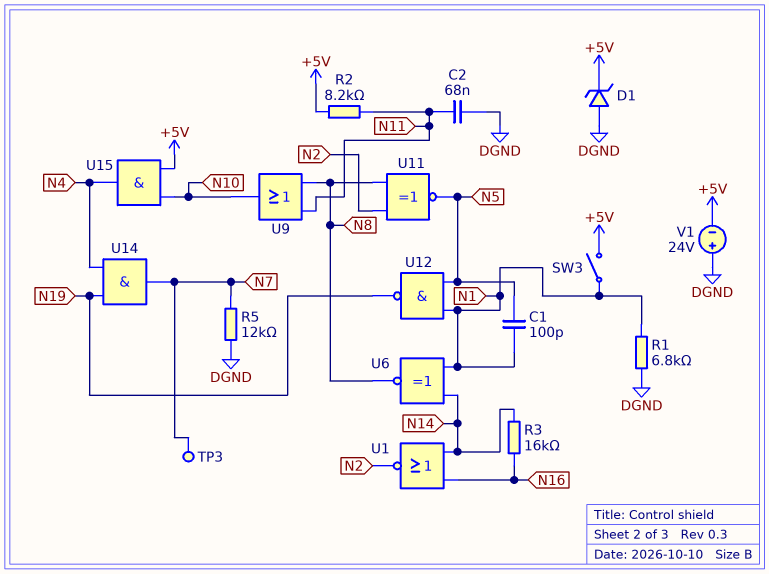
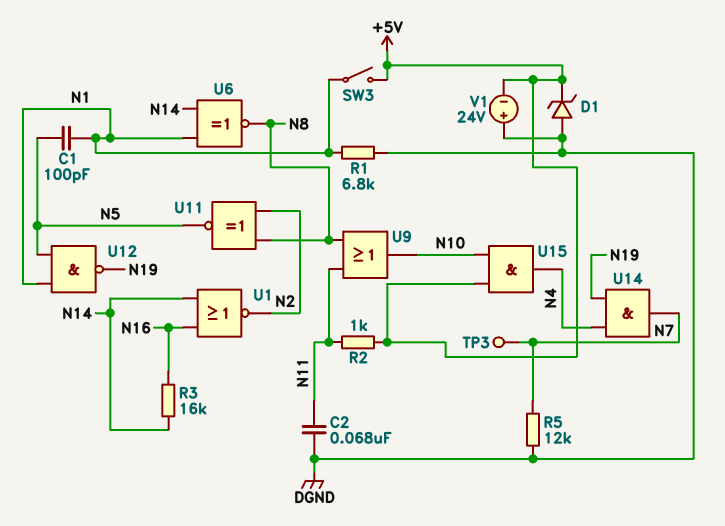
R2: 8.2k (+5V, N11) -> 1k (+5V, N11)

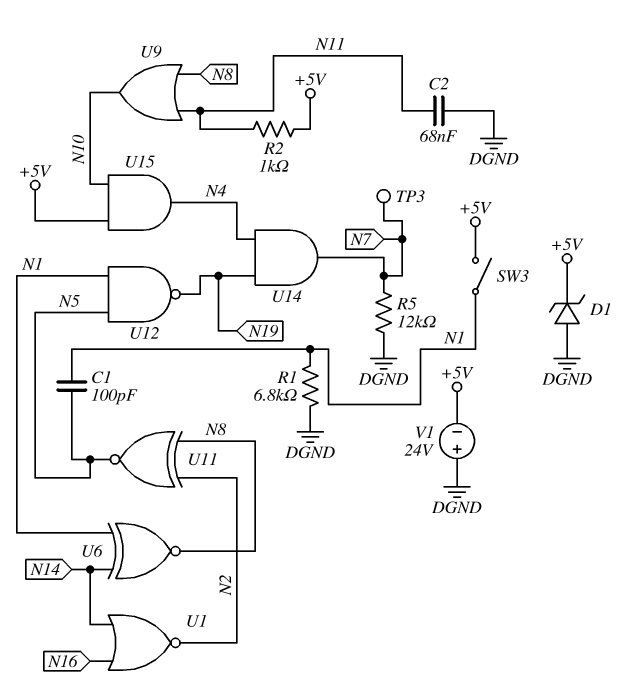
R3: 16k (N14, N16) -> none

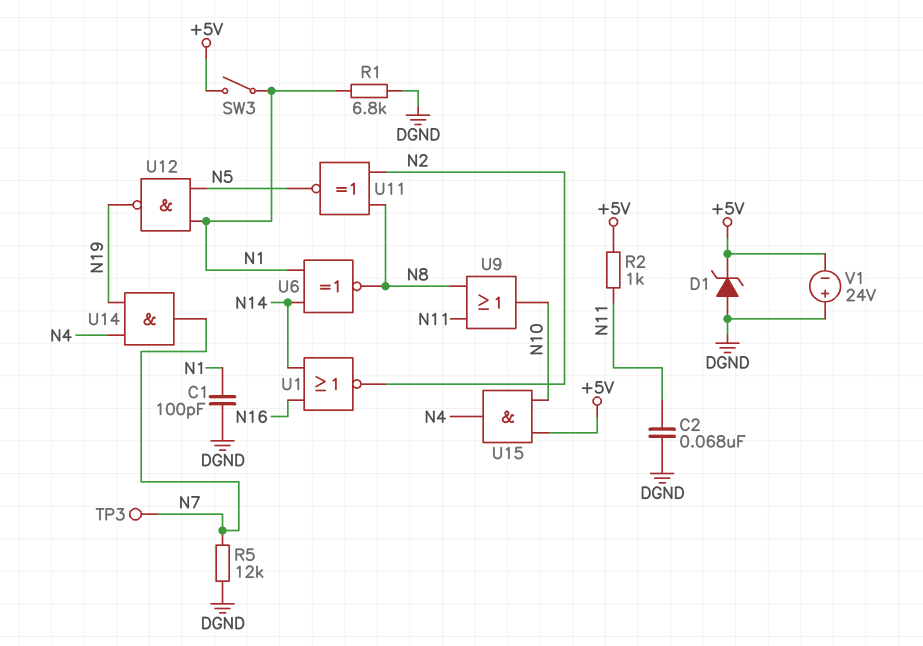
C1: 100pF (N1, N5) -> 100pF (DGND, N1)

